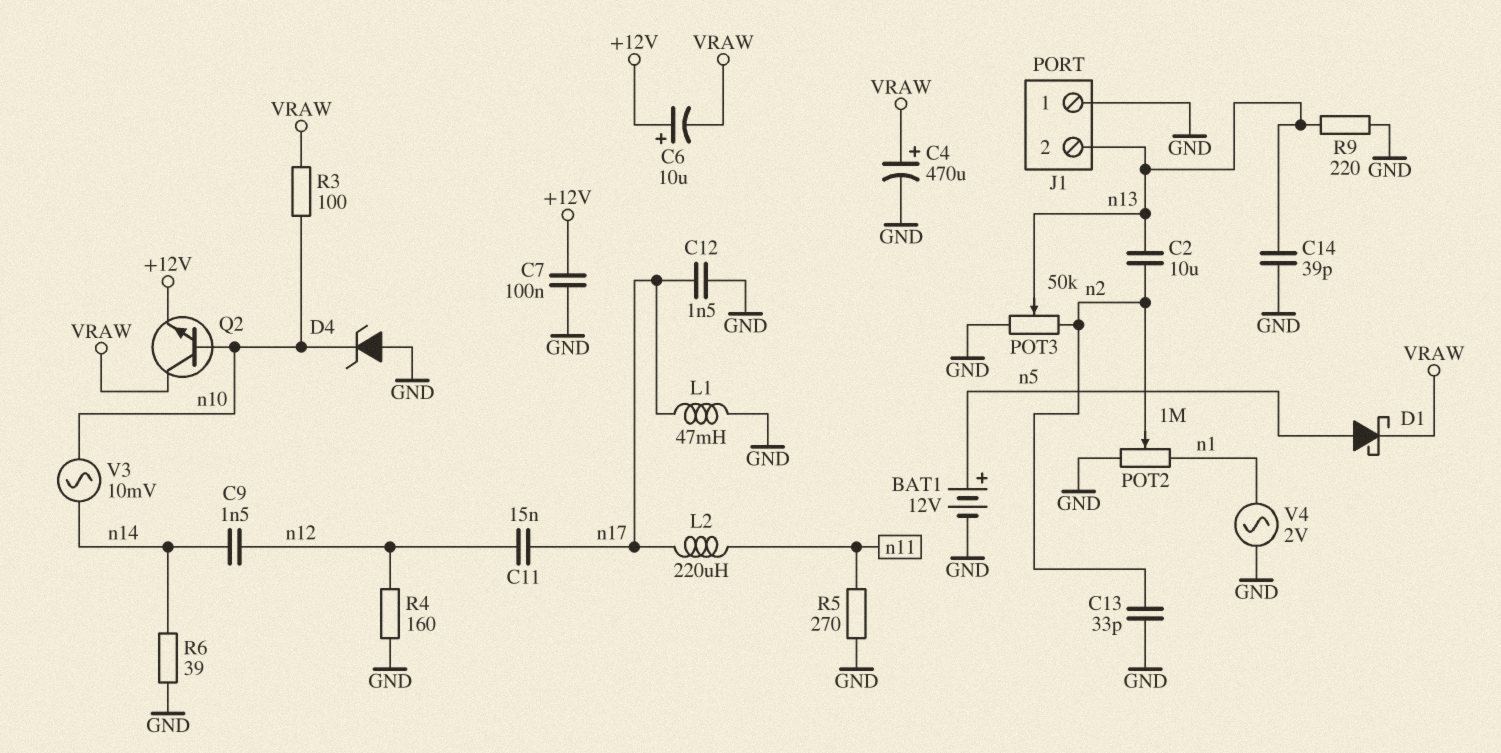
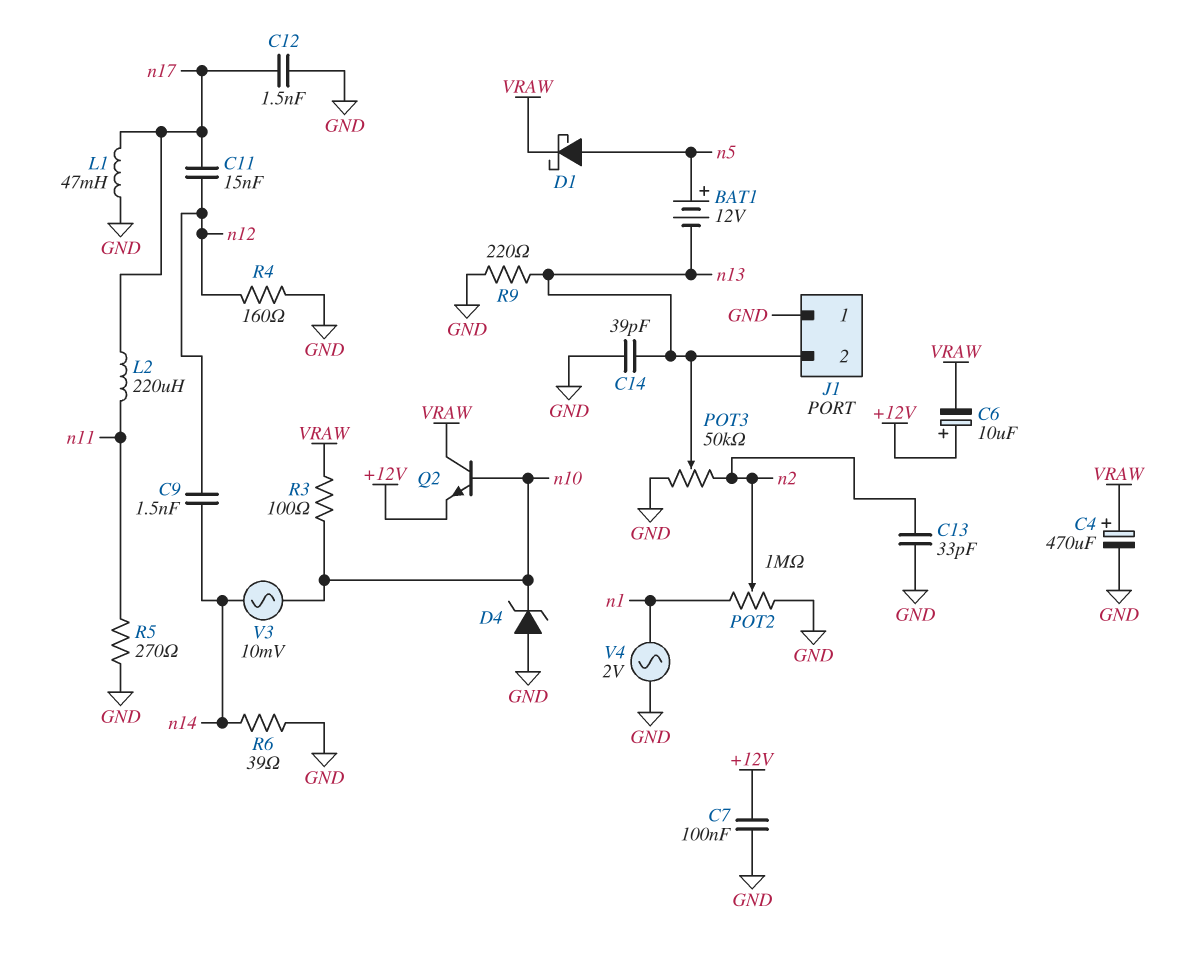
BAT1: 12V (plus n5, minus GND) -> 12V (plus n5, minus n13)
C2: 10uF (n2, n13) -> none

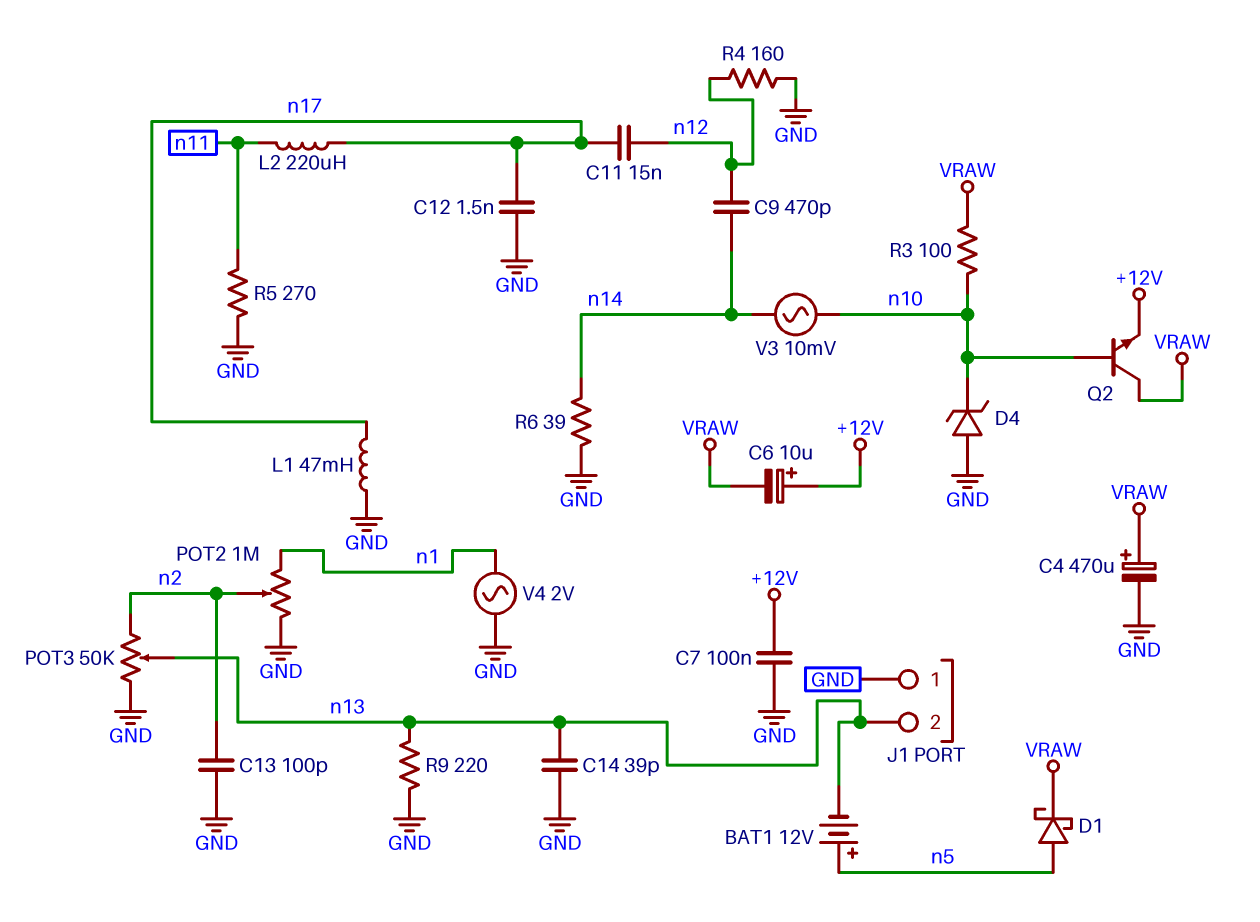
C9: 1.5nF (n12, n14) -> 470pF (n12, n14)
C13: 33pF (GND, n2) -> 100pF (GND, n2)

